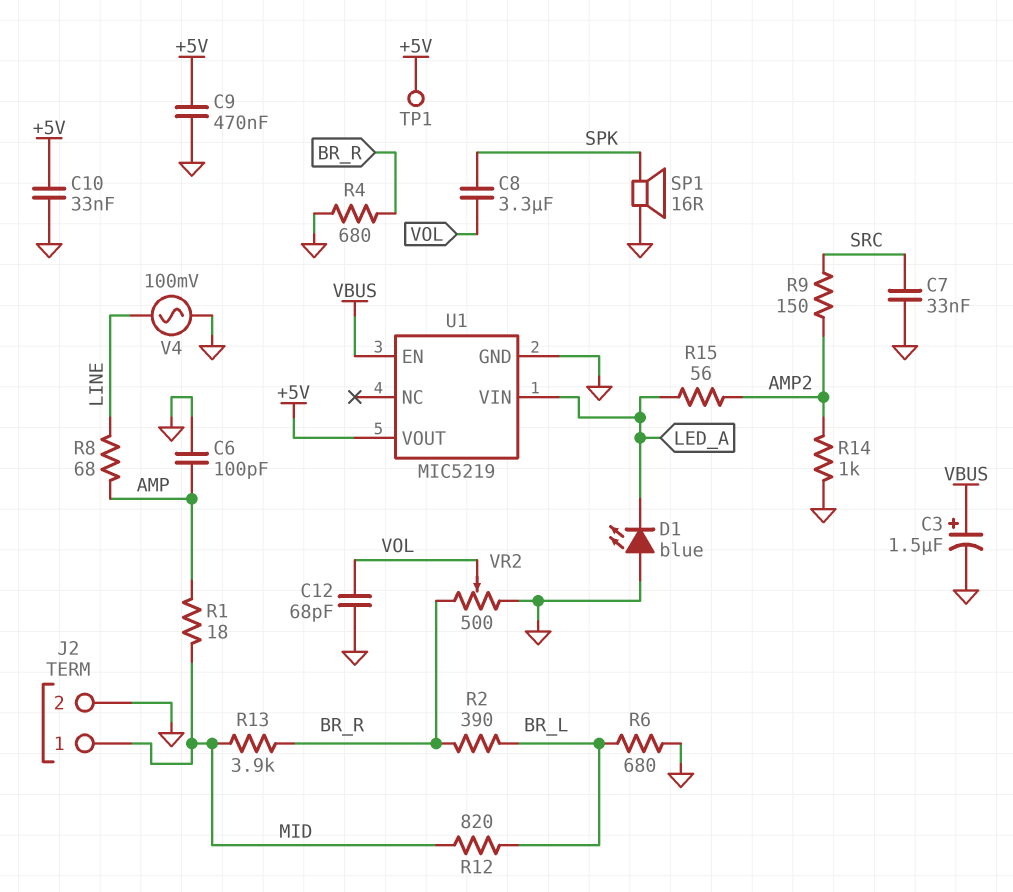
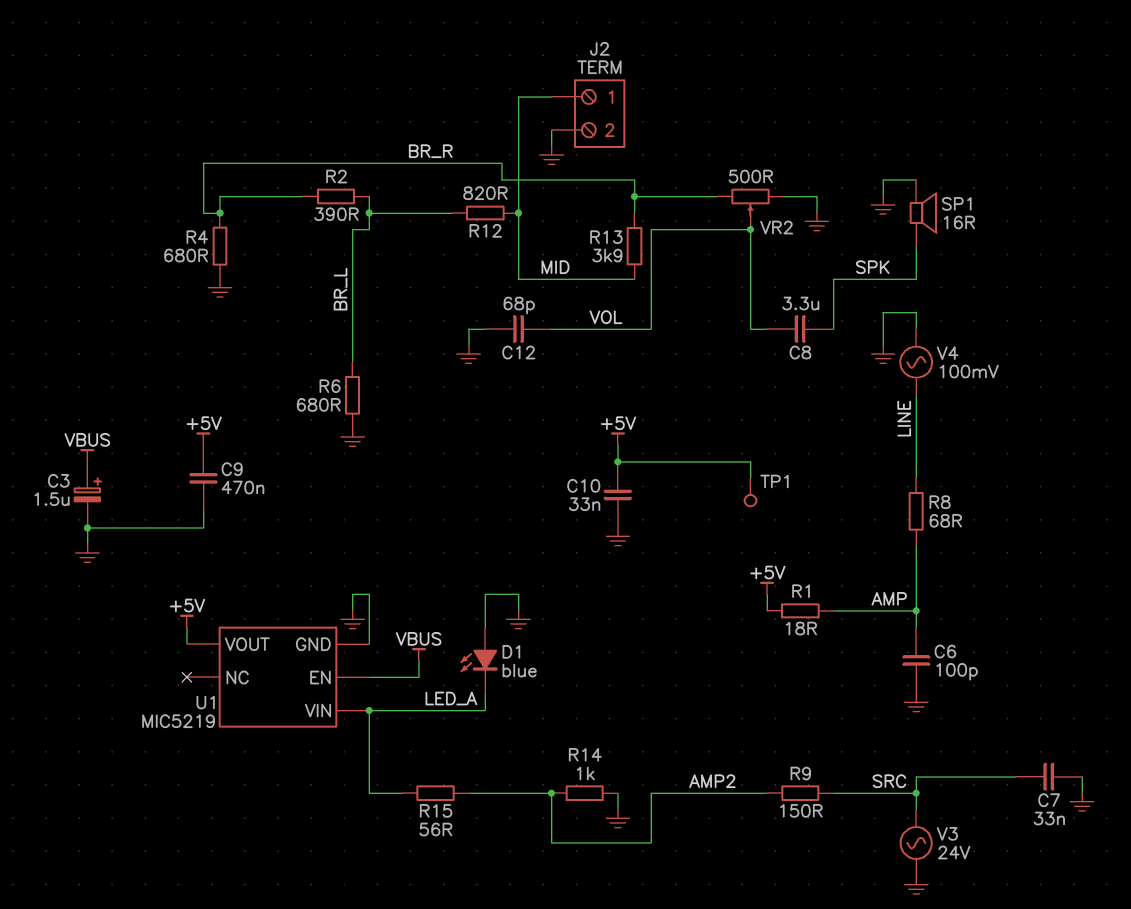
R1: 18 (AMP, MID) -> 18 (+5V, AMP)
V3: none -> AC 24V (GND, SRC)

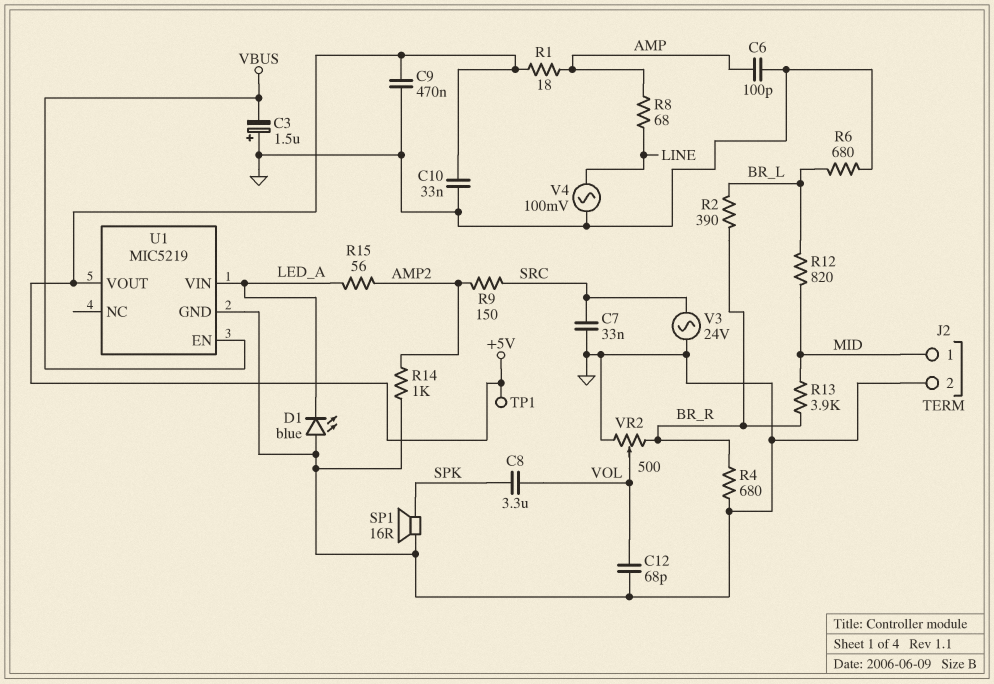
C3: 1.5uF (plus VBUS, minus GND) -> 1.5uF (plus GND, minus VBUS)

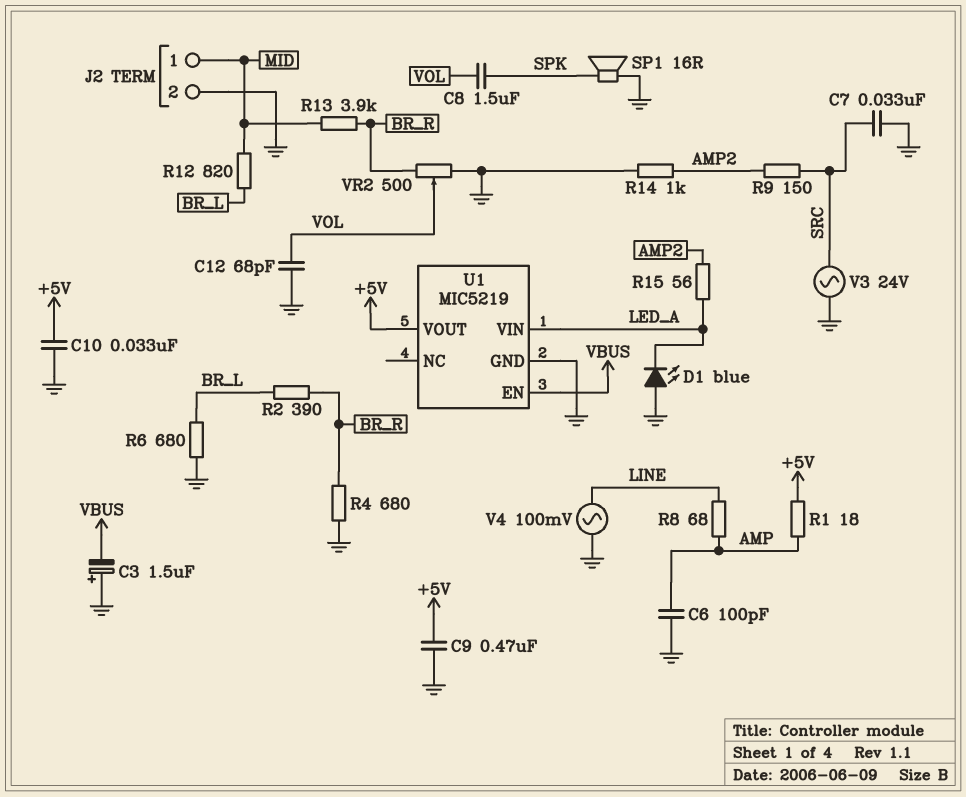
C8: 3.3uF (SPK, VOL) -> 1.5uF (SPK, VOL)
TP1: test point (+5V) -> none

